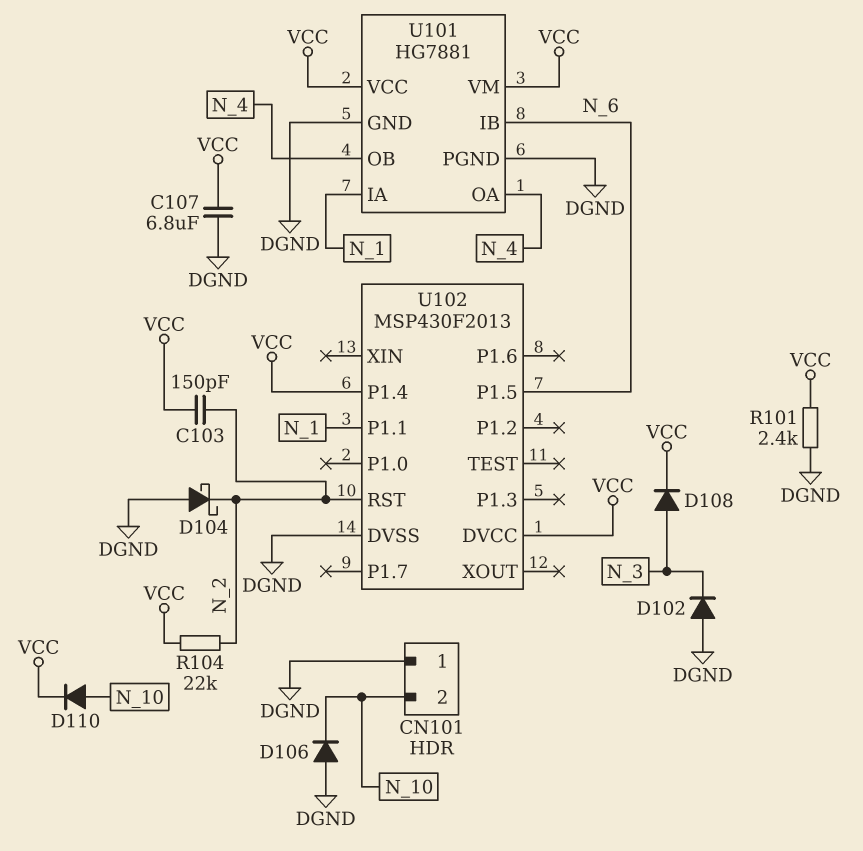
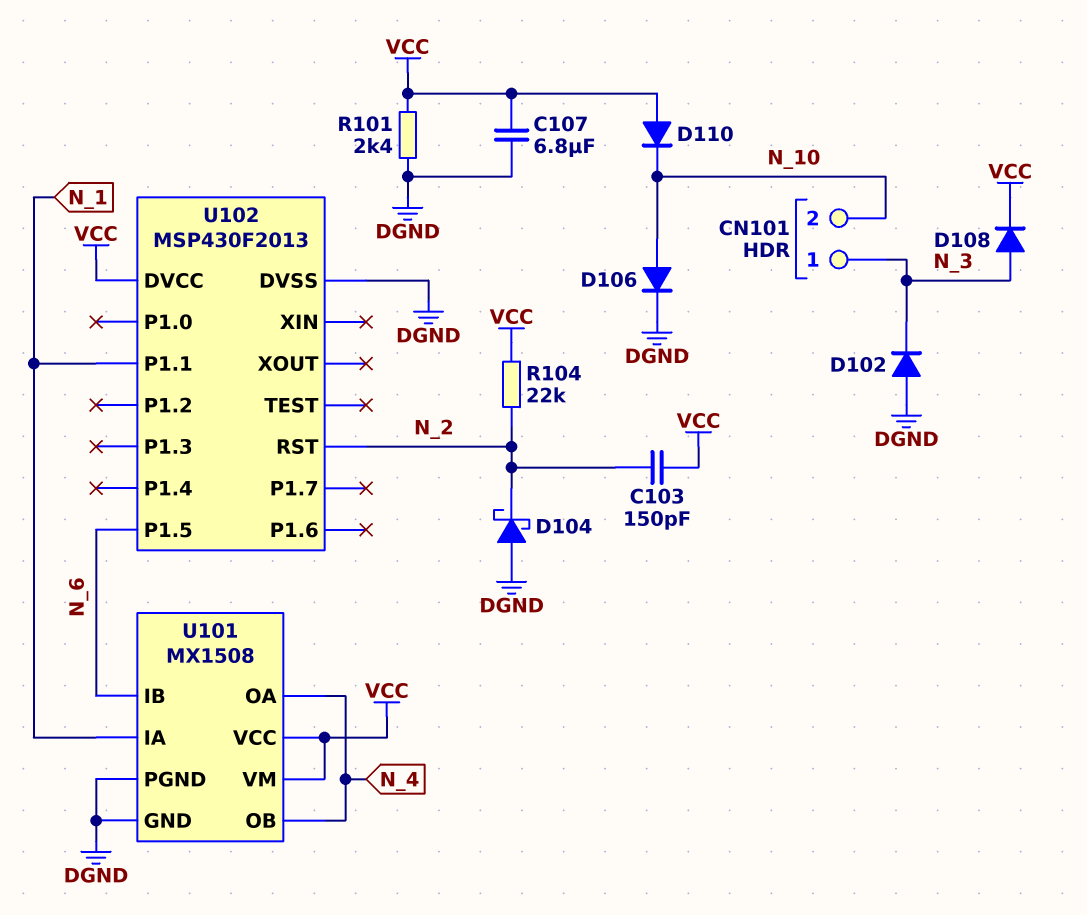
CN101 pin 1: DGND -> N_3
D106: diode (A DGND, K N_10) -> diode (A N_10, K DGND)
D110: diode (A N_10, K VCC) -> diode (A VCC, K N_10)
U101: HG7881 -> MX1508
U102 pin P1.4: VCC -> none

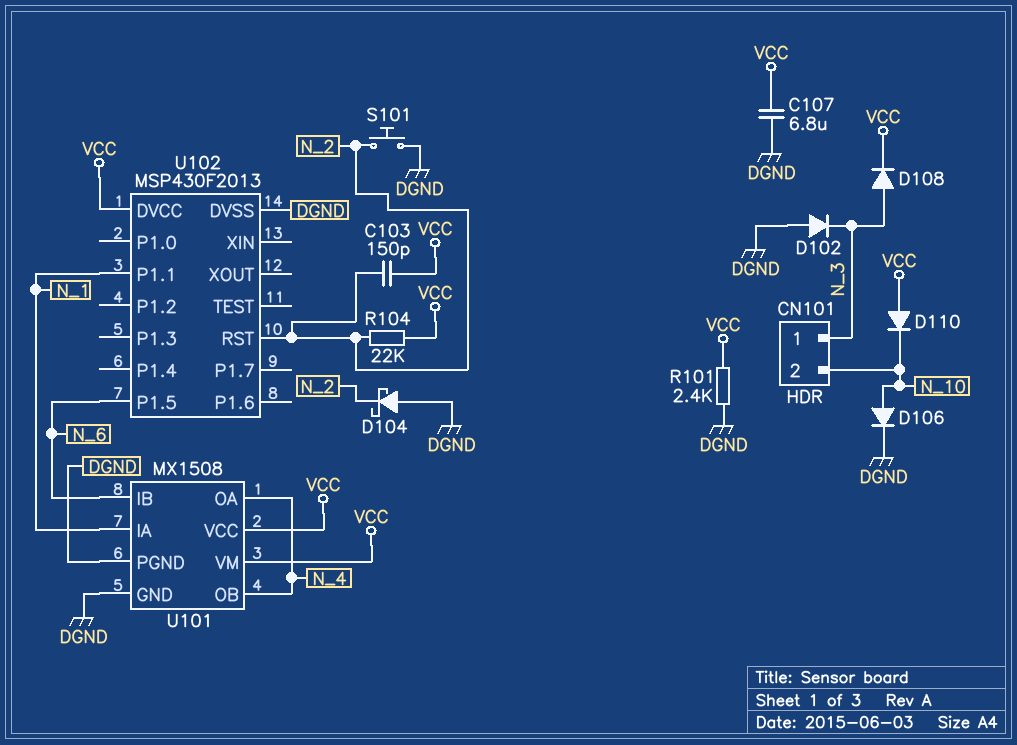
S101: none -> button (DGND, N_2)

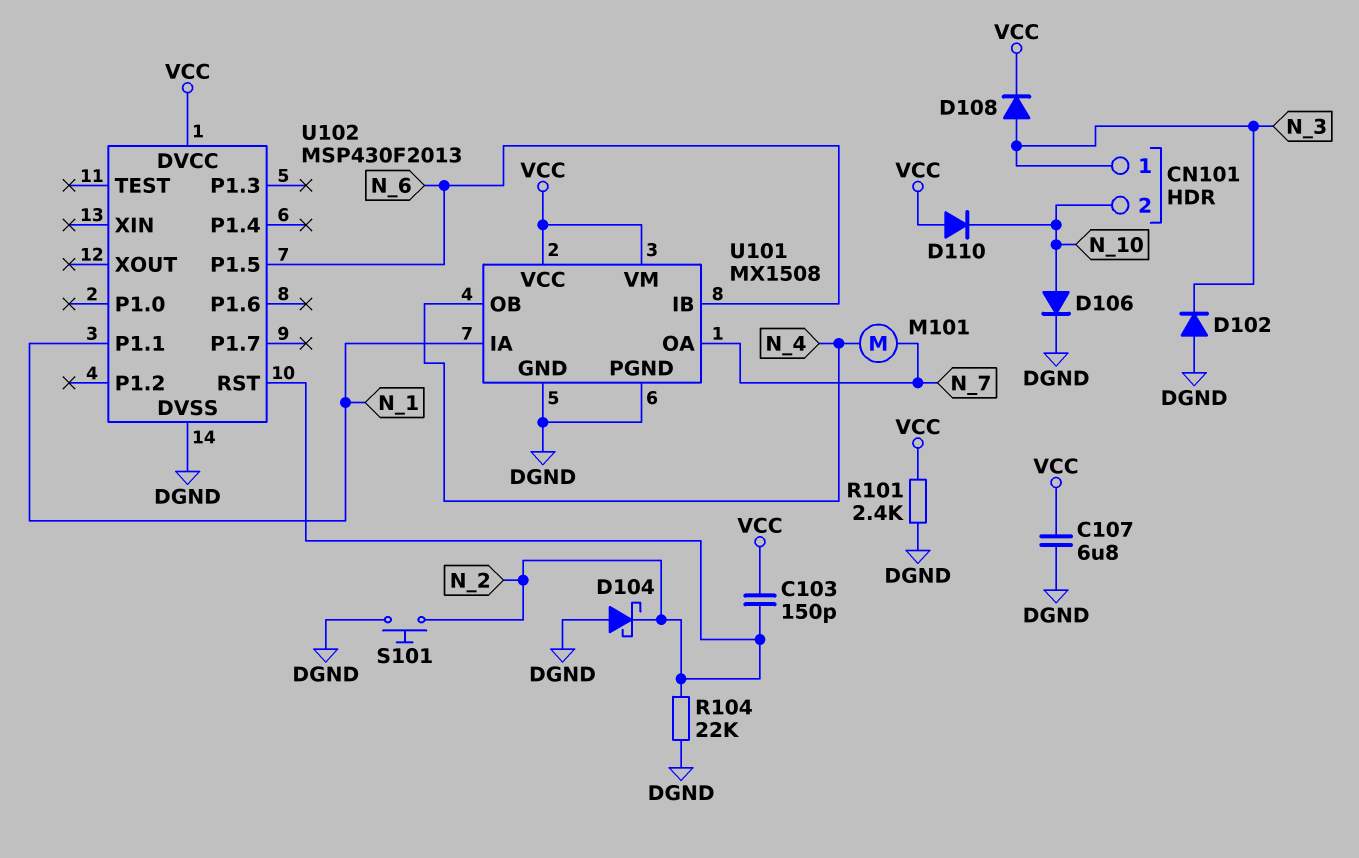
M101: none -> motor (N_4, N_7)
R104: 22k (N_2, VCC) -> 22k (DGND, N_2)
U101 pin OA: N_4 -> N_7

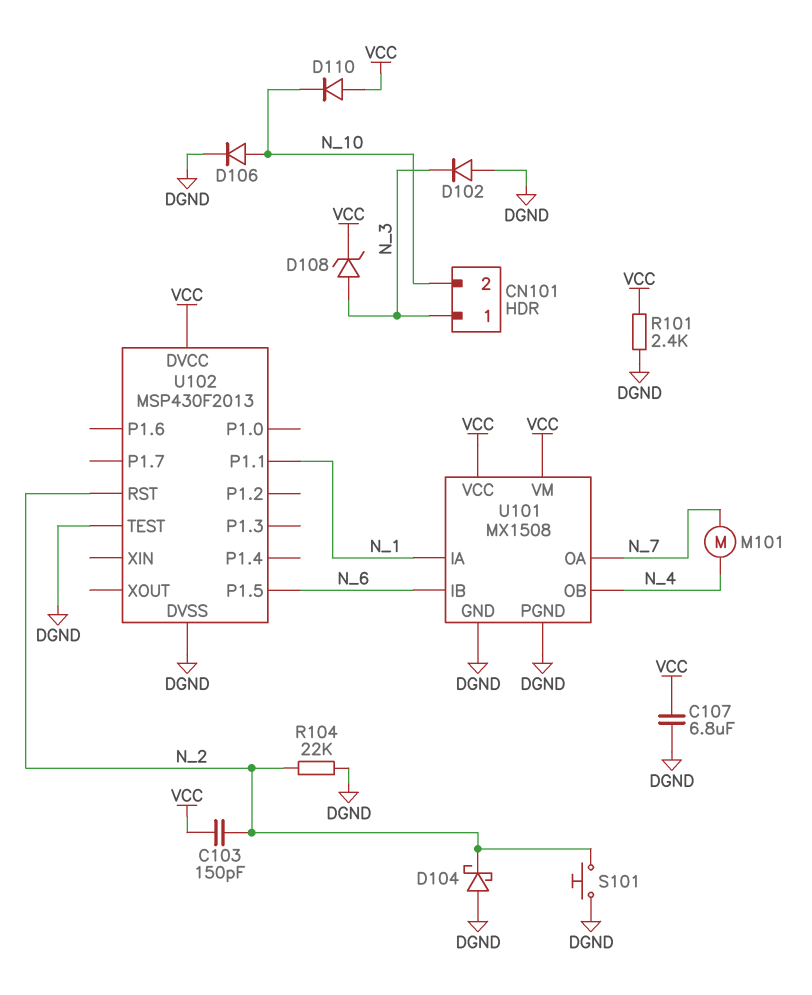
D108: diode (A N_3, K VCC) -> zener (A N_3, K VCC)
U102 pin TEST: none -> DGND

